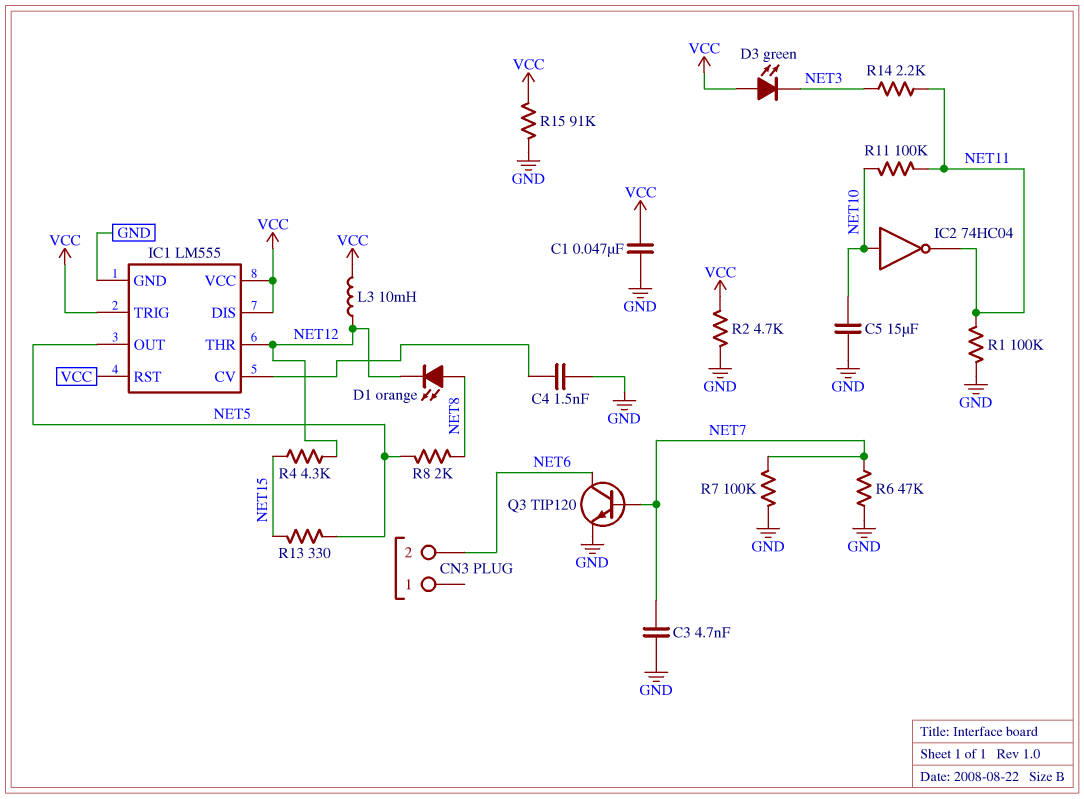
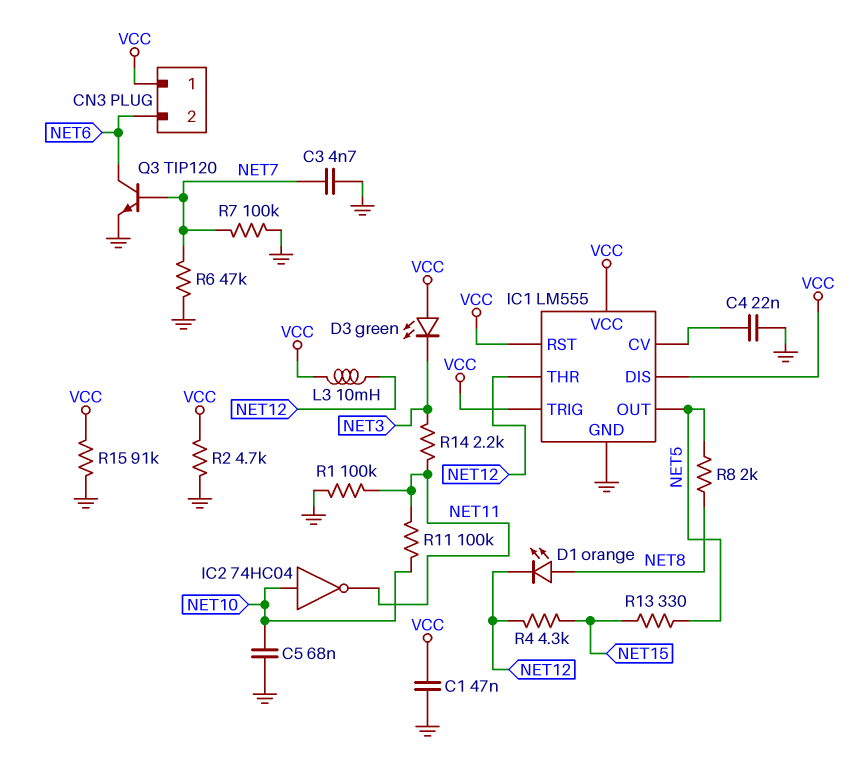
C4: 1.5nF (GND, IC1/CV) -> 22nF (GND, IC1/CV)
C5: 15uF (GND, NET10) -> 68nF (GND, NET10)
CN3 pin 1: none -> VCC

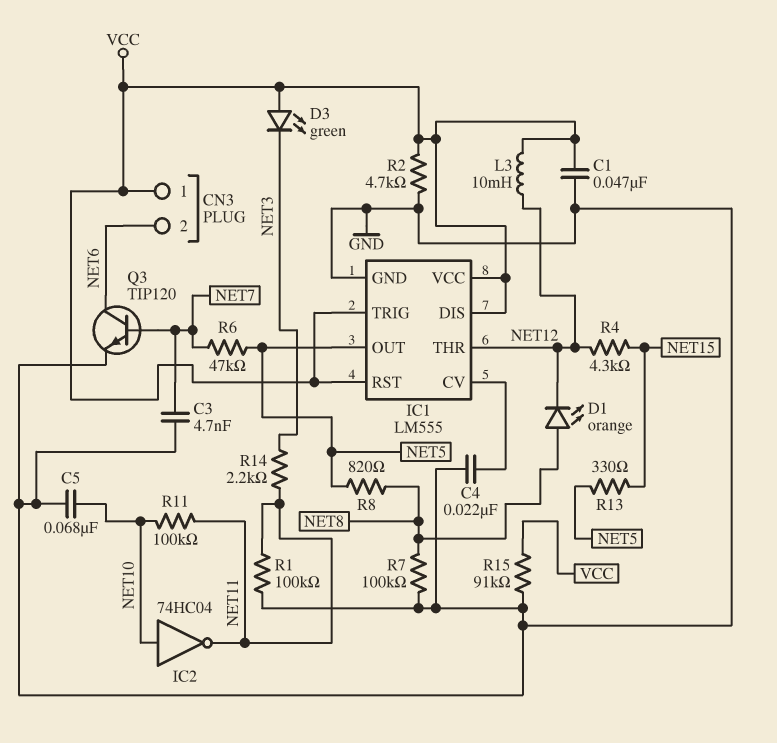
R6: 47k (GND, NET7) -> 47k (NET5, NET7)
R7: 100k (GND, NET7) -> 100k (GND, NET8)
R8: 2k (NET5, NET8) -> 820 (NET5, NET8)

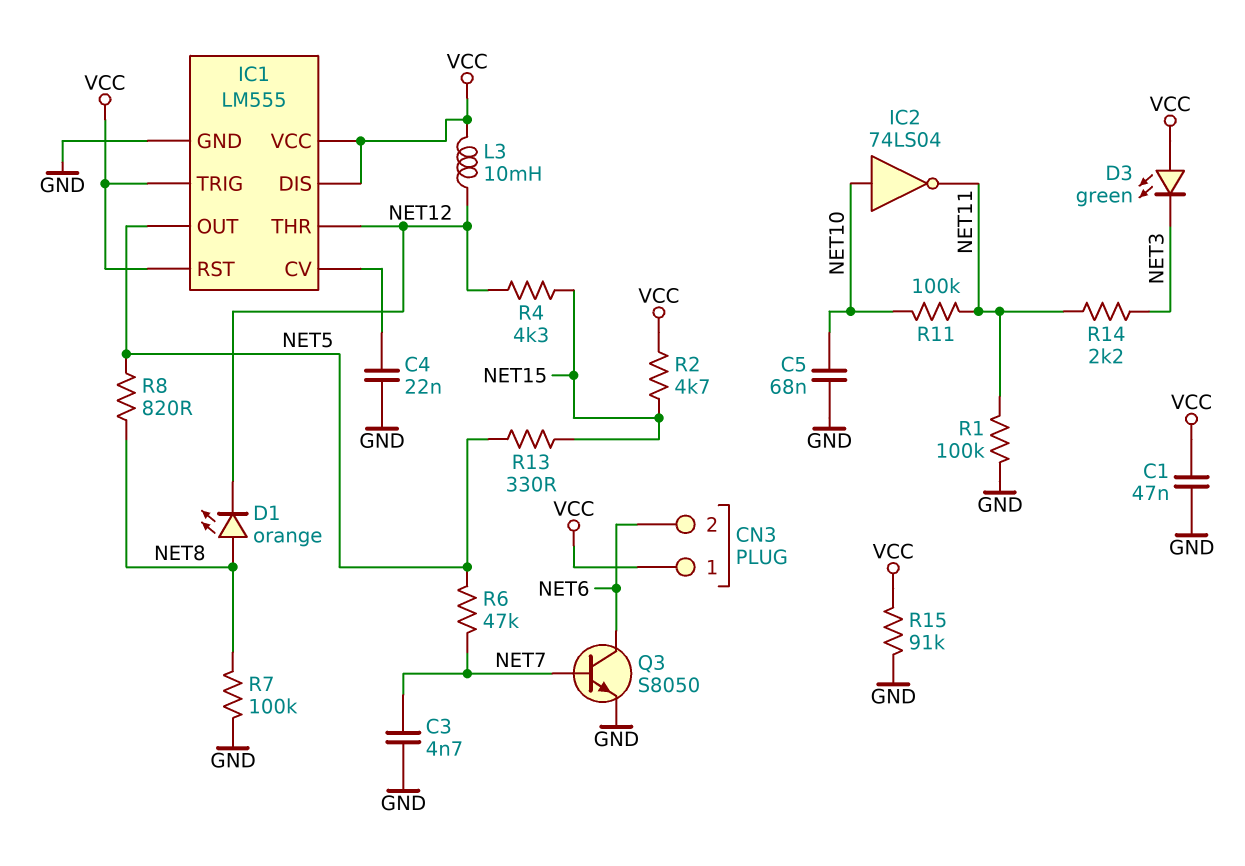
IC2: NOT 74HC04 (in NET10, out NET11) -> NOT 74LS04 (in NET10, out NET11)
Q3: NPN TIP120 (B NET7, C NET6, E GND) -> NPN S8050 (B NET7, C NET6, E GND)
R2: 4.7k (GND, VCC) -> 4.7k (NET15, VCC)

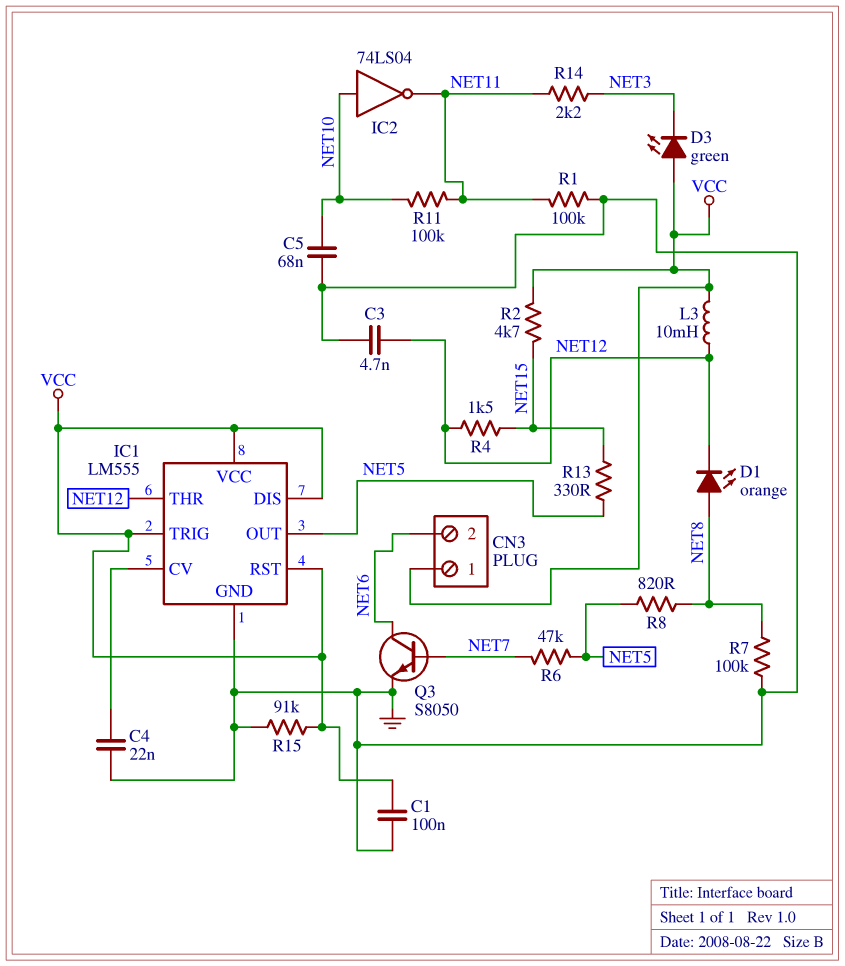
C1: 47nF (GND, VCC) -> 100nF (GND, VCC)
C3: 4.7nF (GND, NET7) -> 4.7nF (GND, NET12)
R4: 4.3k (NET12, NET15) -> 1.5k (NET12, NET15)

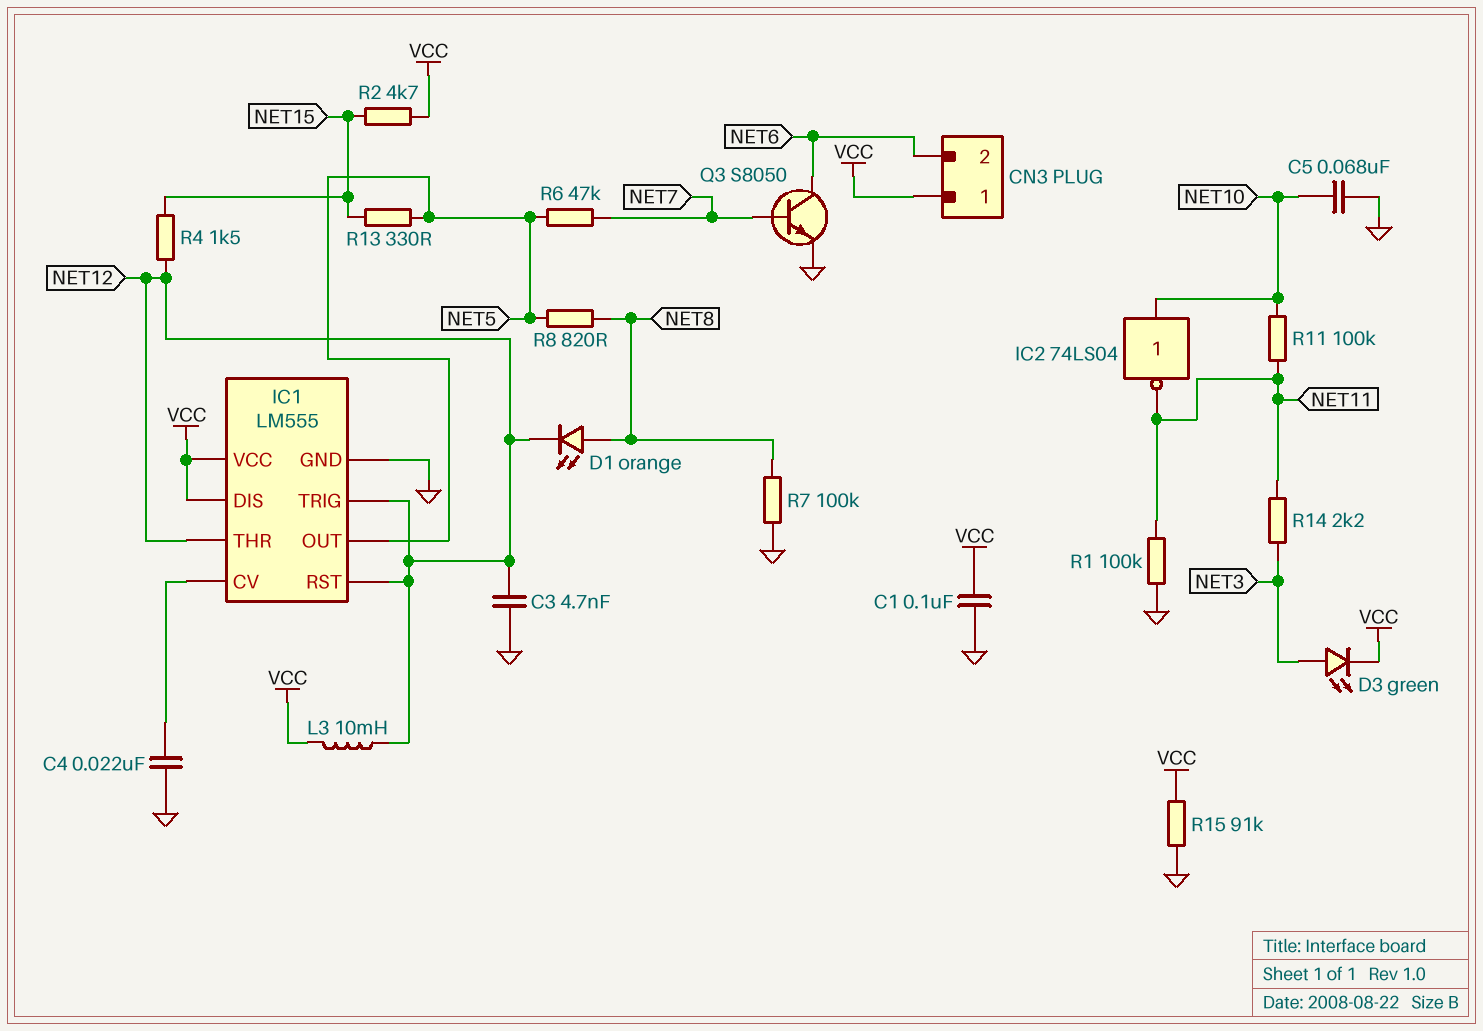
D3: LED green (A VCC, K NET3) -> LED green (A NET3, K VCC)
IC1 pin RST: VCC -> NET12
IC1 pin TRIG: VCC -> NET12

